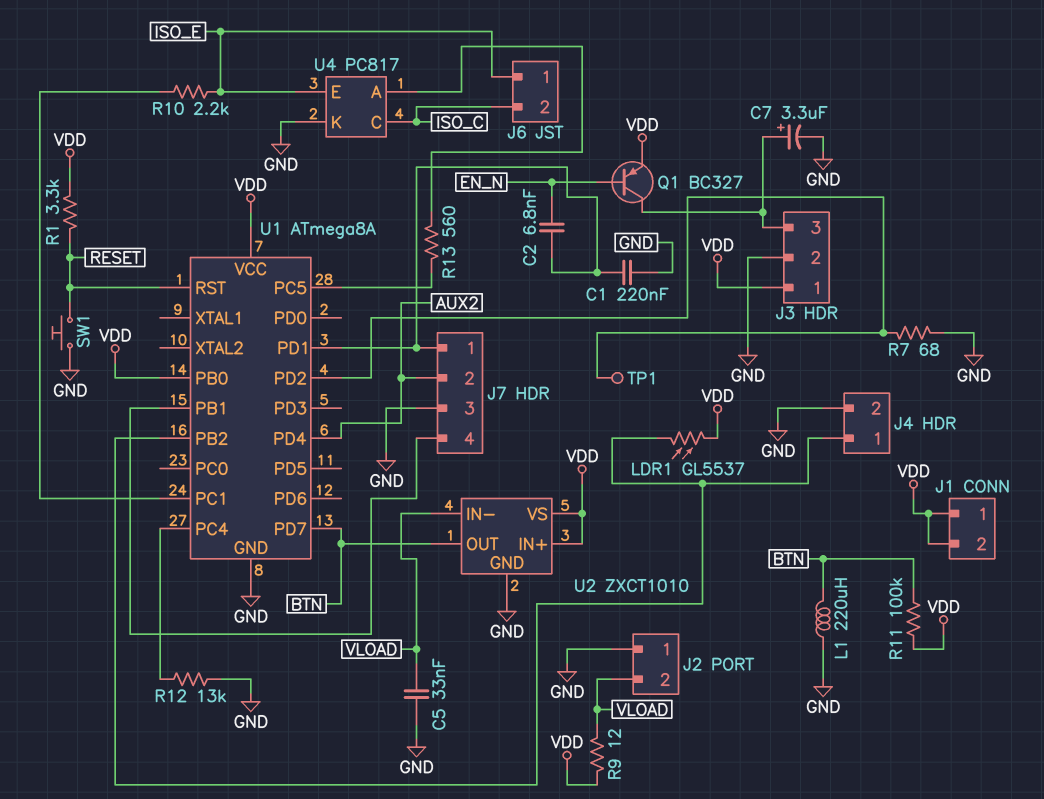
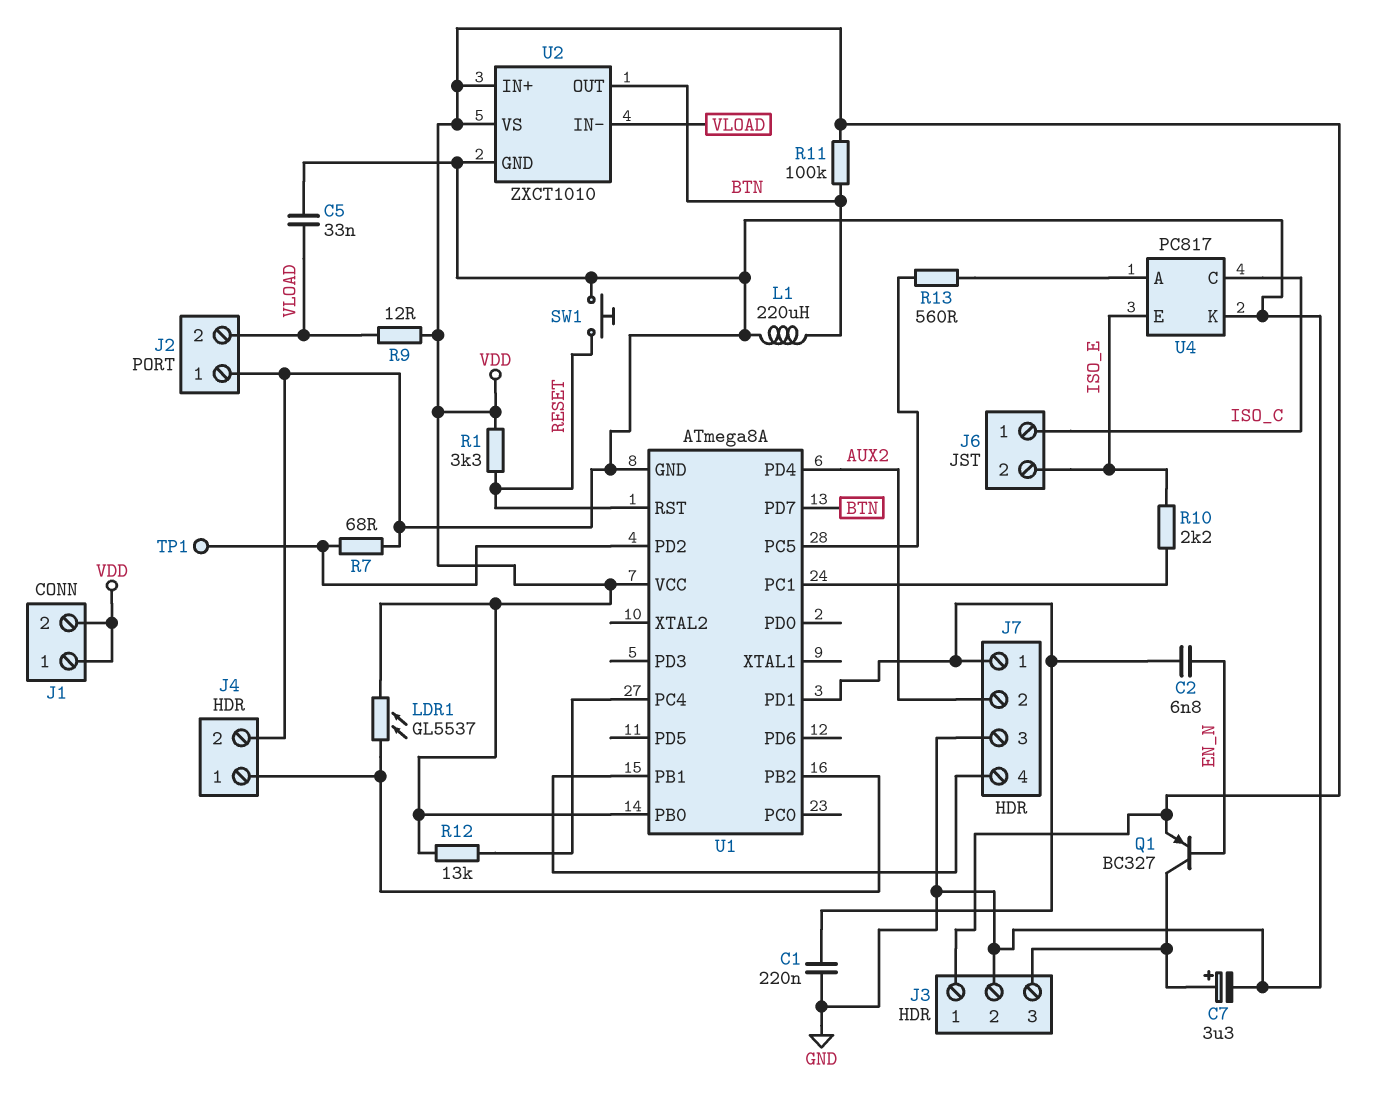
J6 pin 1: ISO_E -> ISO_C
J6 pin 2: ISO_C -> ISO_E
R12: 13k (GND, U1/PC4) -> 13k (U1/PC4, VDD)

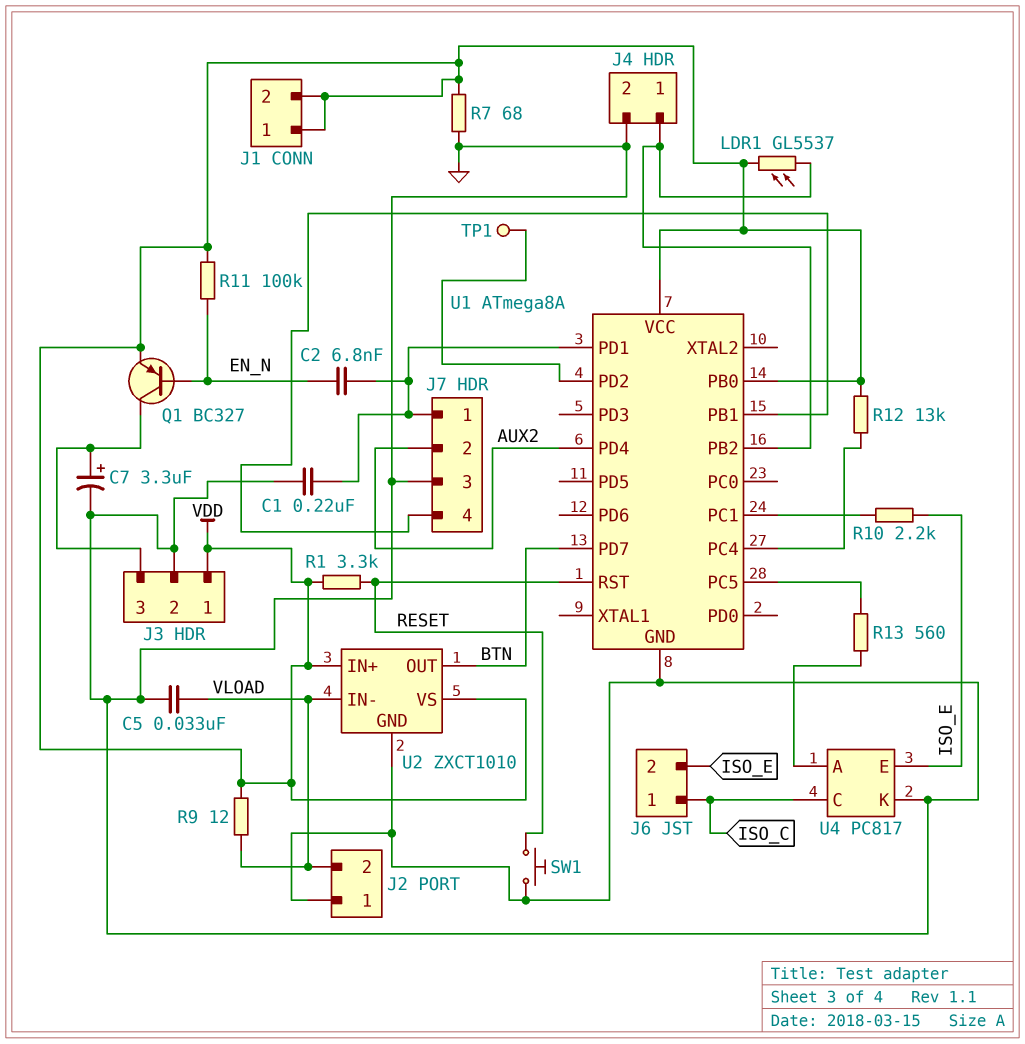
L1: 220uH (BTN, GND) -> none
R7: 68 (GND, U1/PD2) -> 68 (GND, VDD)
R11: 100k (BTN, VDD) -> 100k (EN_N, VDD)

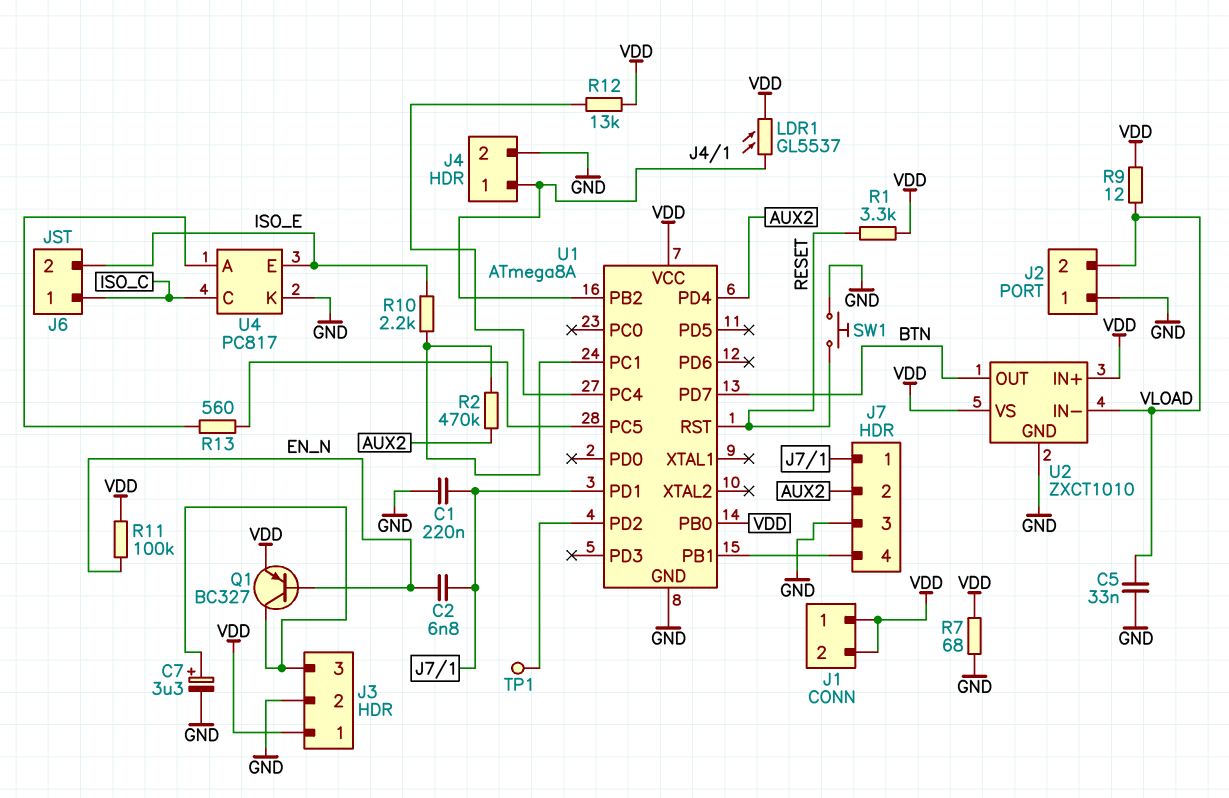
R2: none -> 470k (AUX2, U1/PC1)

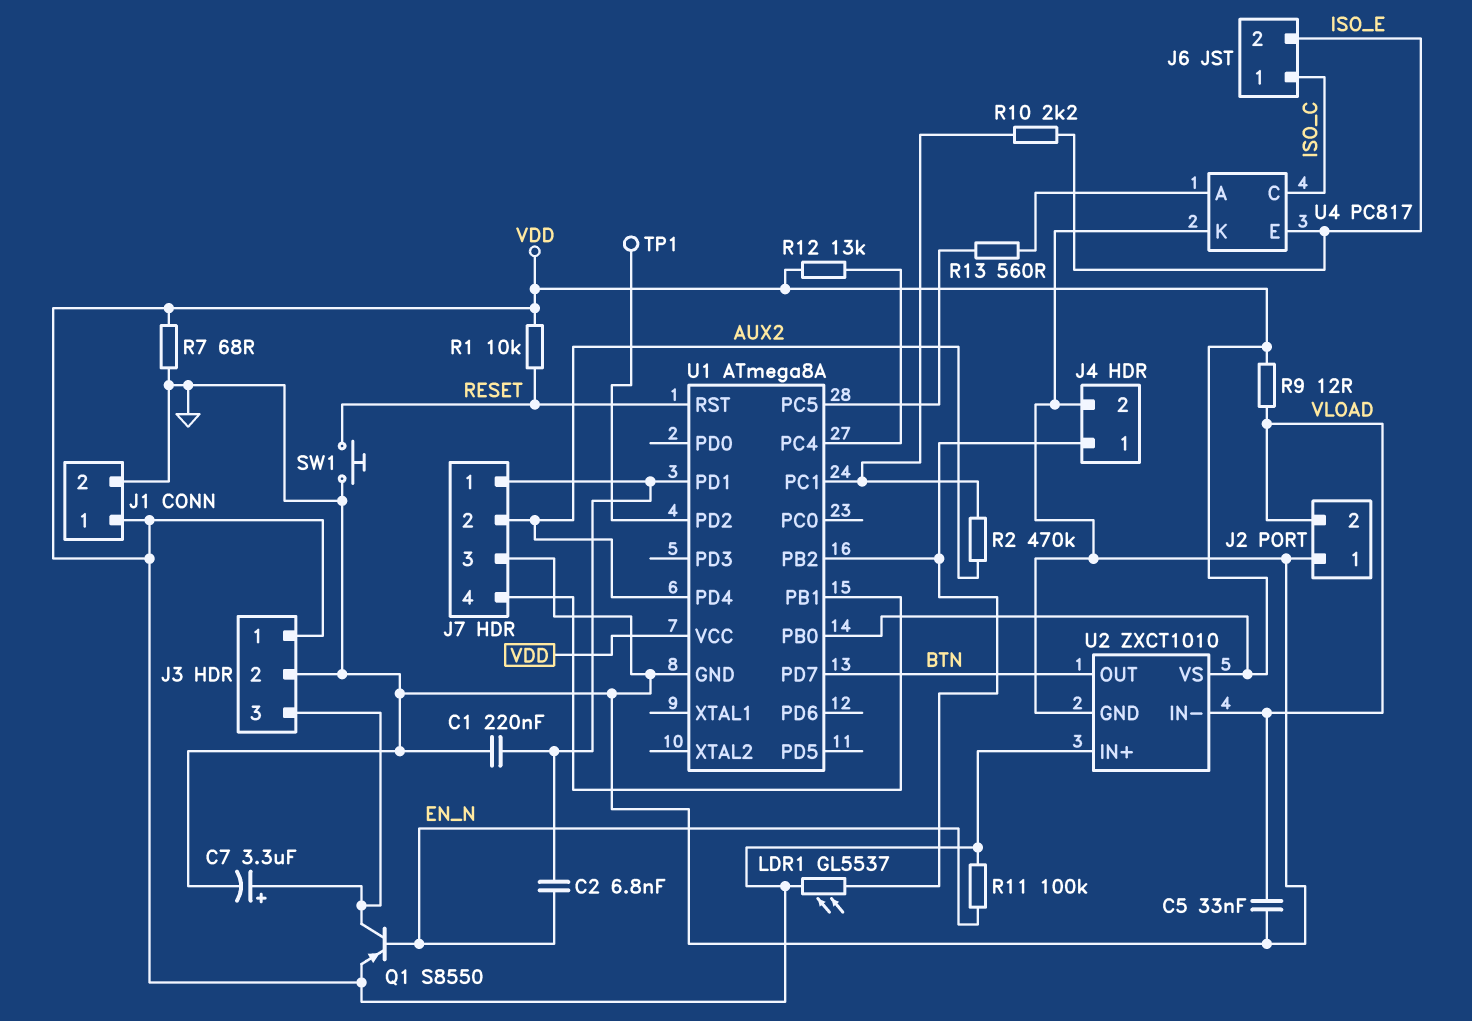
J1 pin 2: VDD -> GND
Q1: PNP BC327 (B EN_N, C J3/3, E VDD) -> PNP S8550 (B EN_N, C J3/3, E VDD)
R1: 3.3k (RESET, VDD) -> 10k (RESET, VDD)

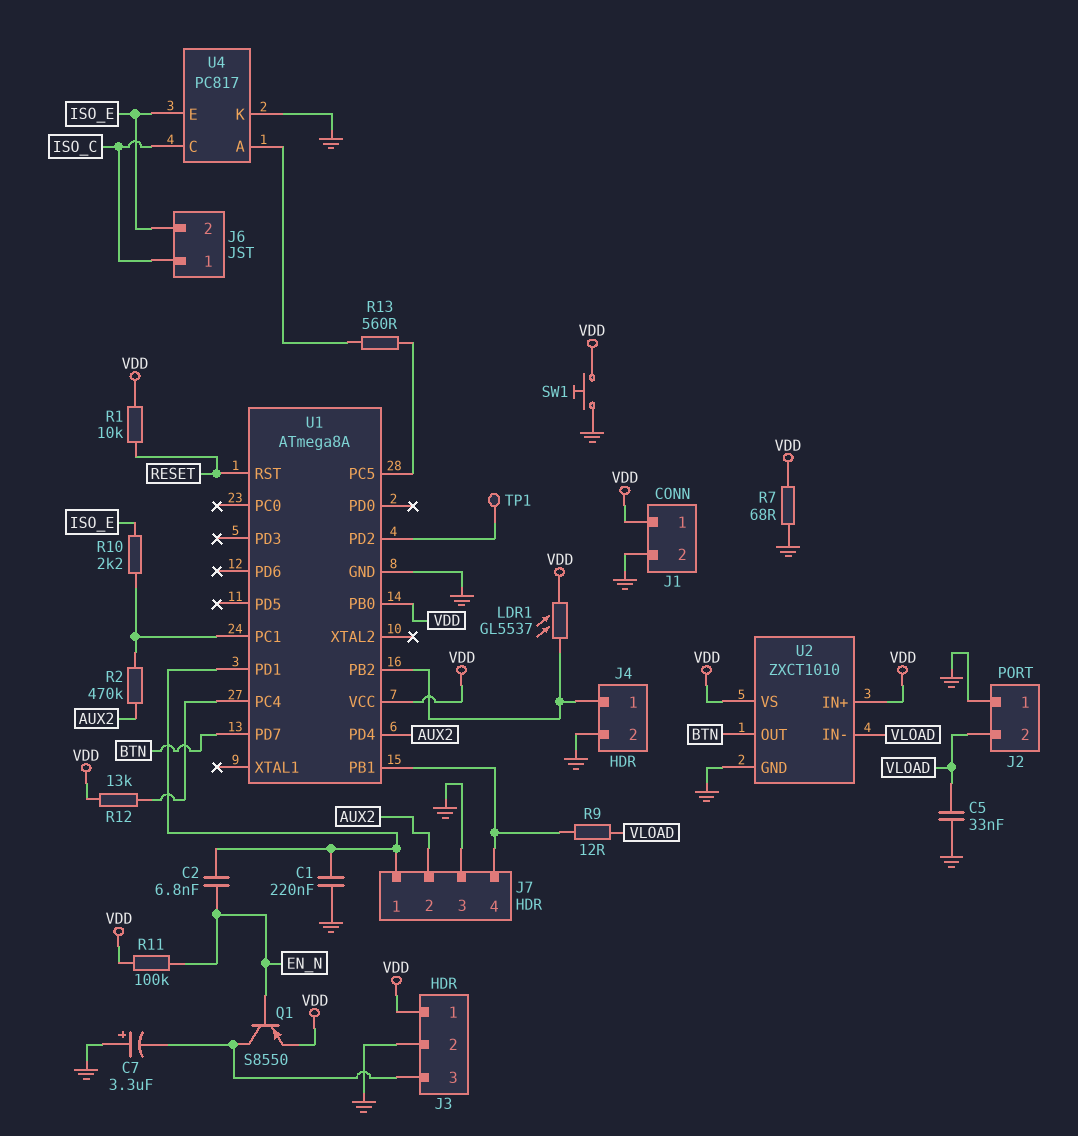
C7: 3.3uF (plus J3/3, minus GND) -> 3.3uF (plus GND, minus J3/3)
R9: 12 (VDD, VLOAD) -> 12 (J7/4, VLOAD)
SW1: button (GND, RESET) -> button (GND, VDD)

